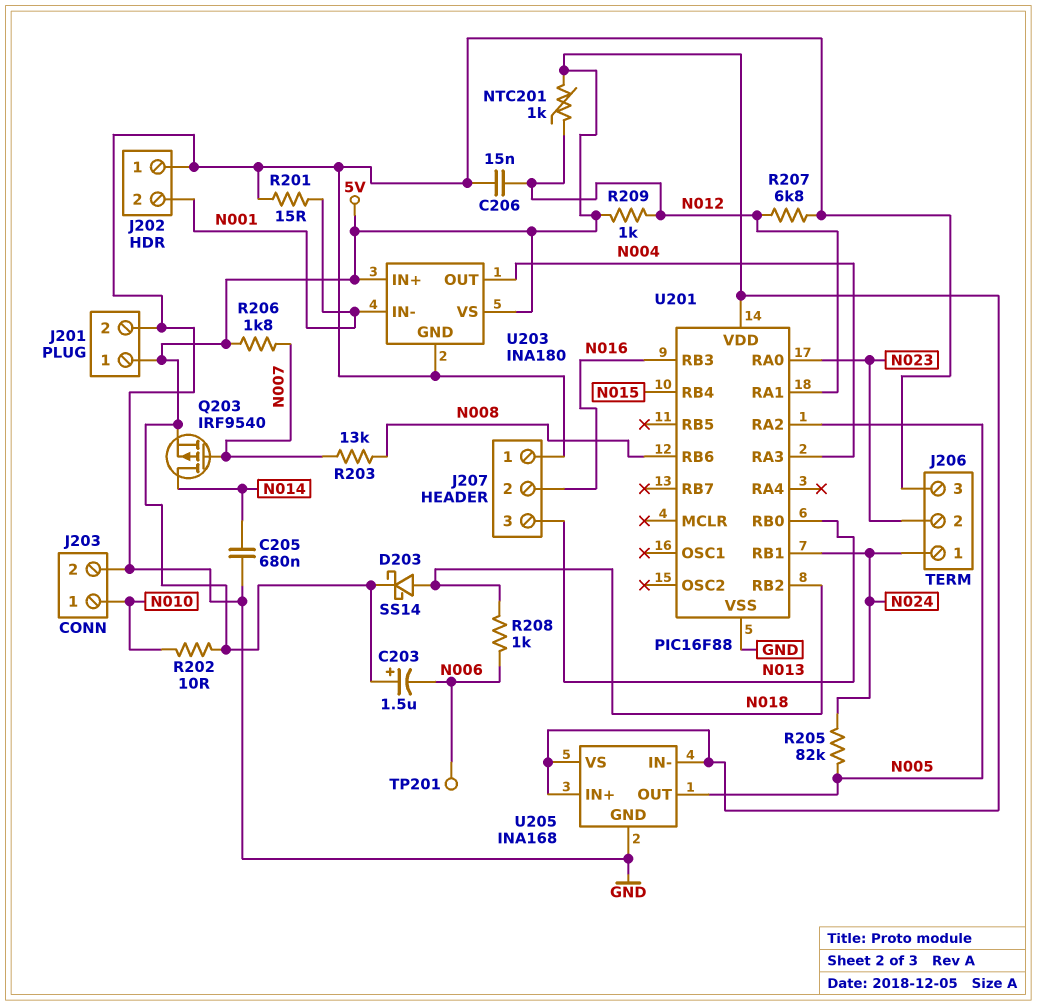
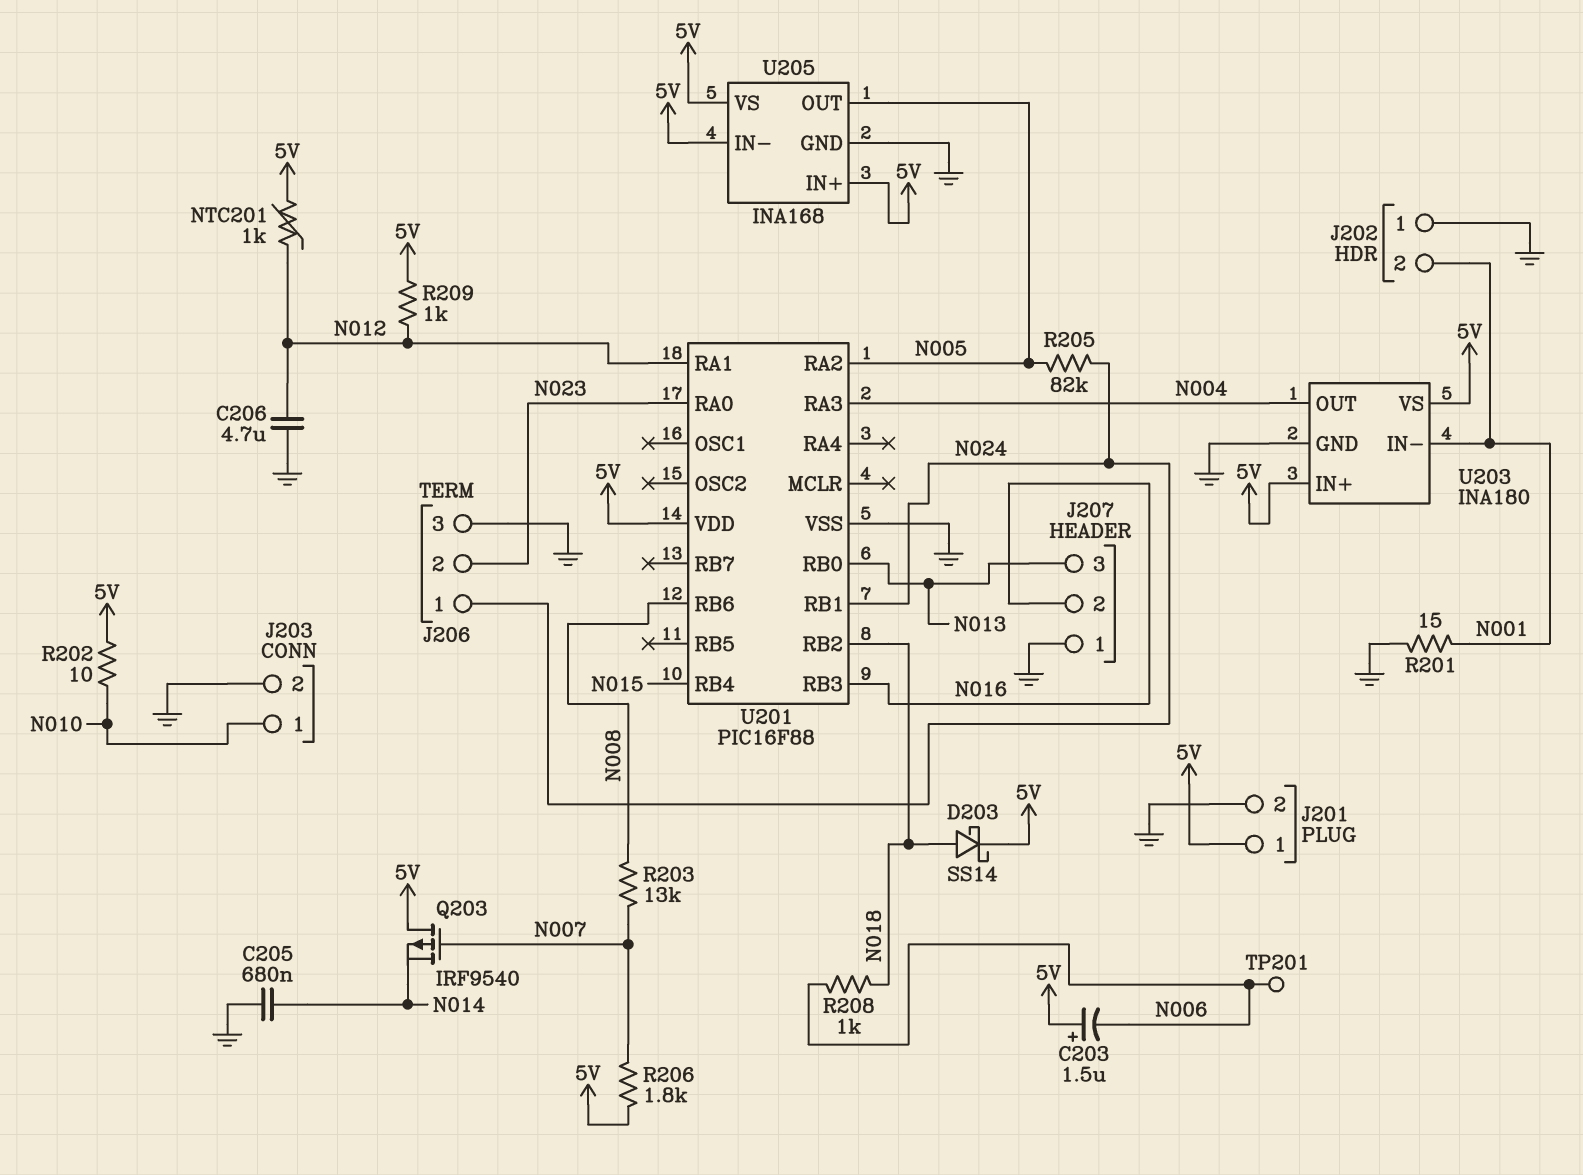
C206: 15nF (GND, N012) -> 4.7uF (GND, N012)
Q203: PMOS IRF9540 (G N007, D N014, S 5V) -> PMOS IRF9540 (G N007, D 5V, S N014)
R207: 6.8k (GND, N012) -> none

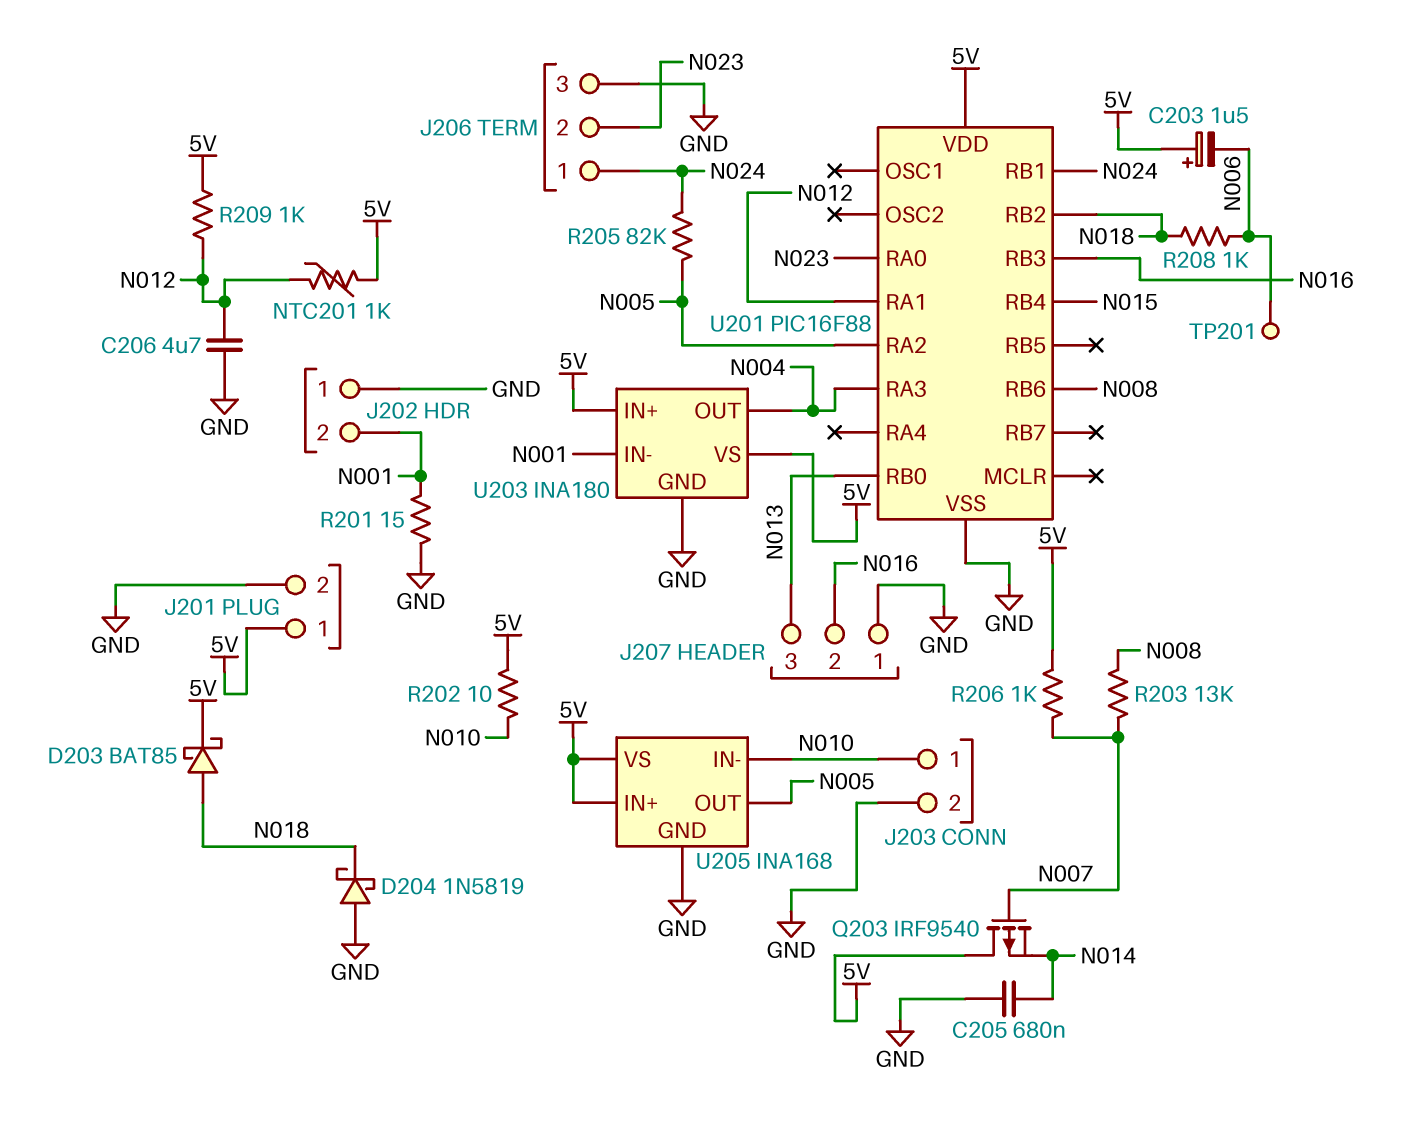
D203: schottky SS14 (A N018, K 5V) -> schottky BAT85 (A N018, K 5V)
D204: none -> schottky 1N5819 (A GND, K N018)
R206: 1.8k (5V, N007) -> 1k (5V, N007)
U205 pin IN-: 5V -> N010

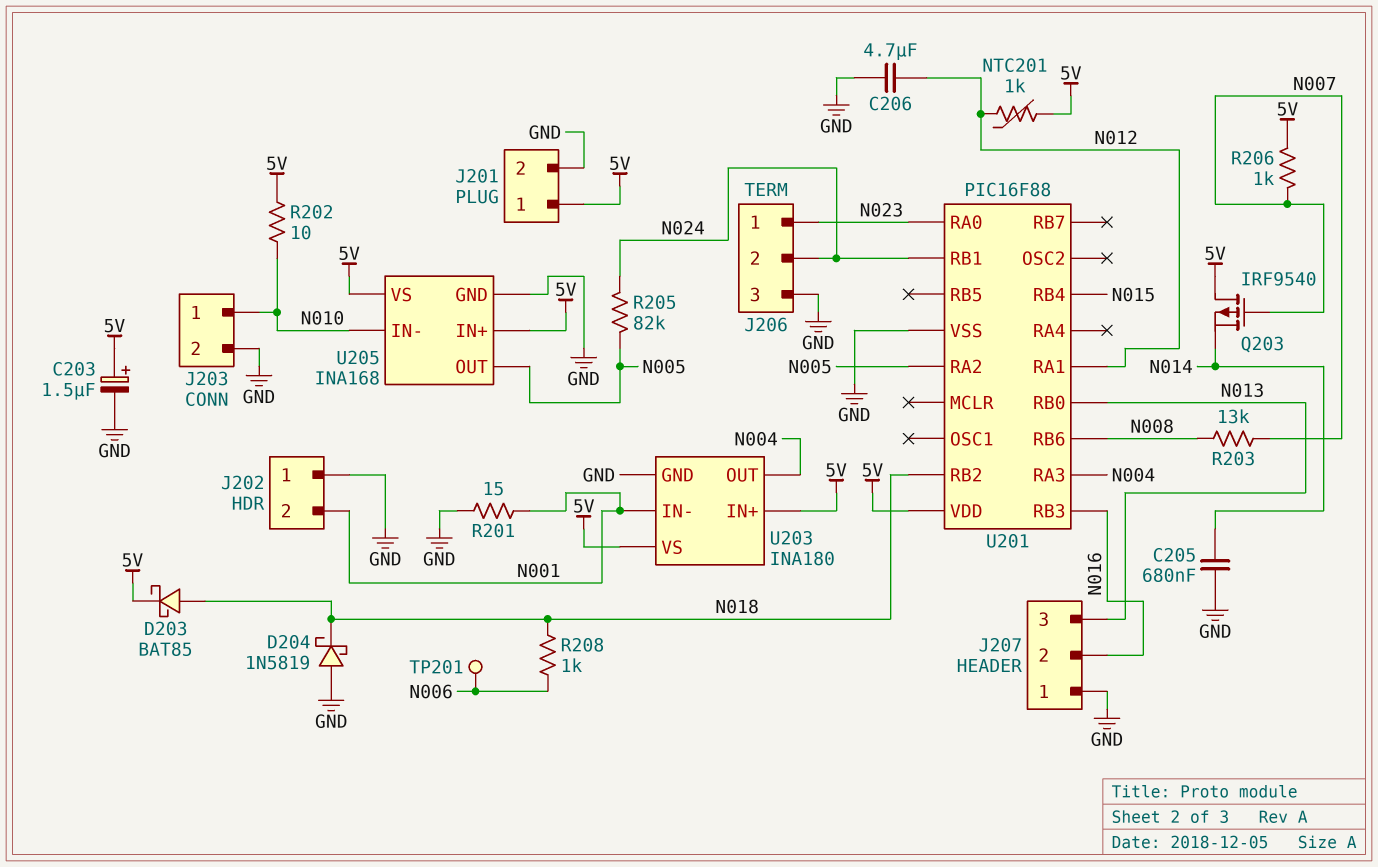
C203: 1.5uF (plus 5V, minus N006) -> 1.5uF (plus 5V, minus GND)
J206 pin 1: N024 -> N023
J206 pin 2: N023 -> N024
R209: 1k (5V, N012) -> none

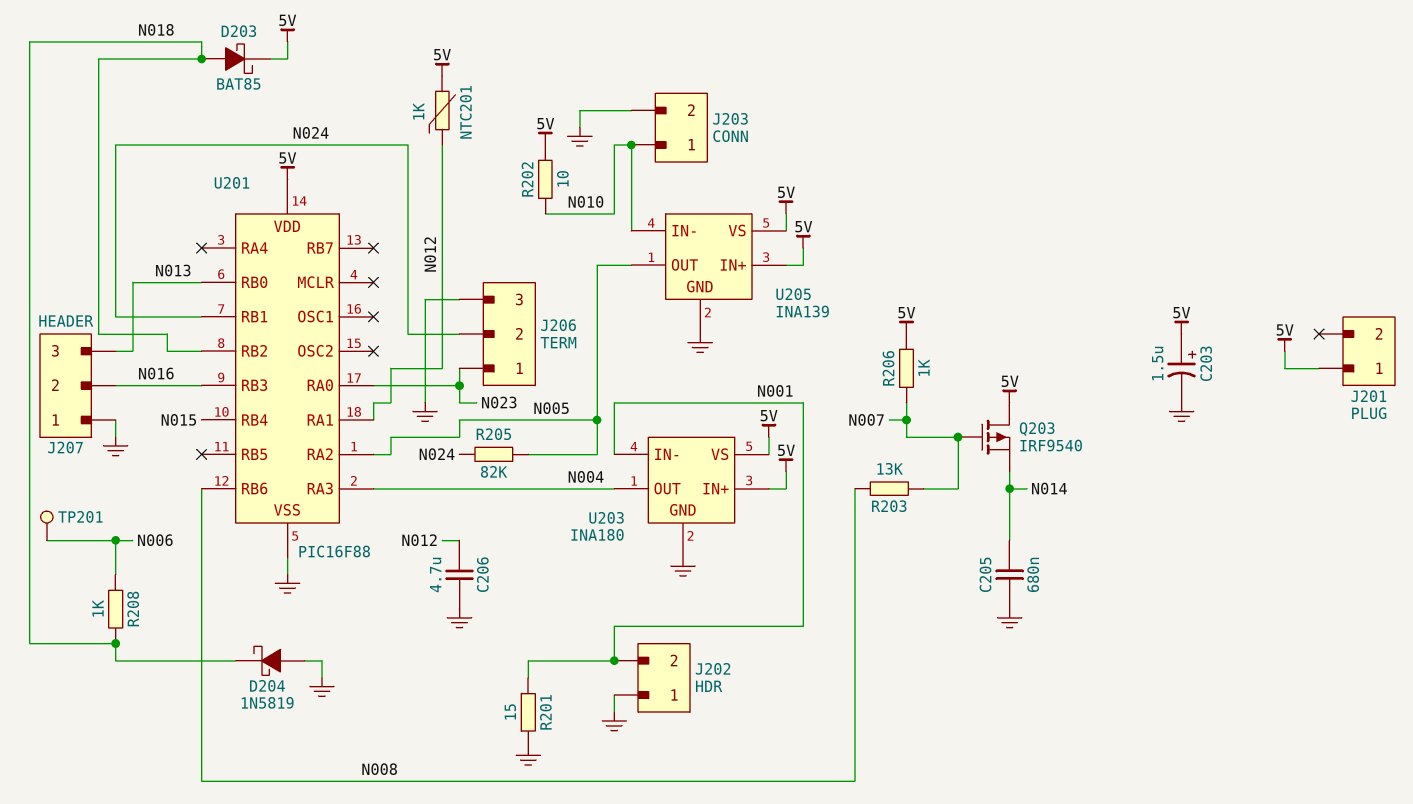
J201 pin 2: GND -> none
U205: INA168 -> INA139

